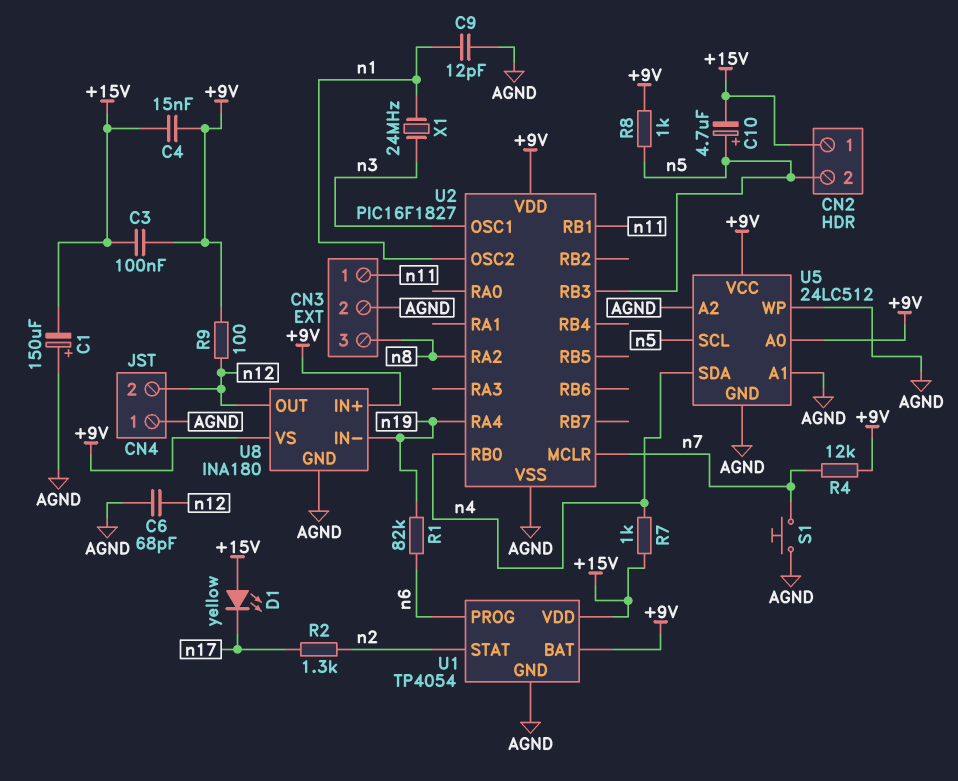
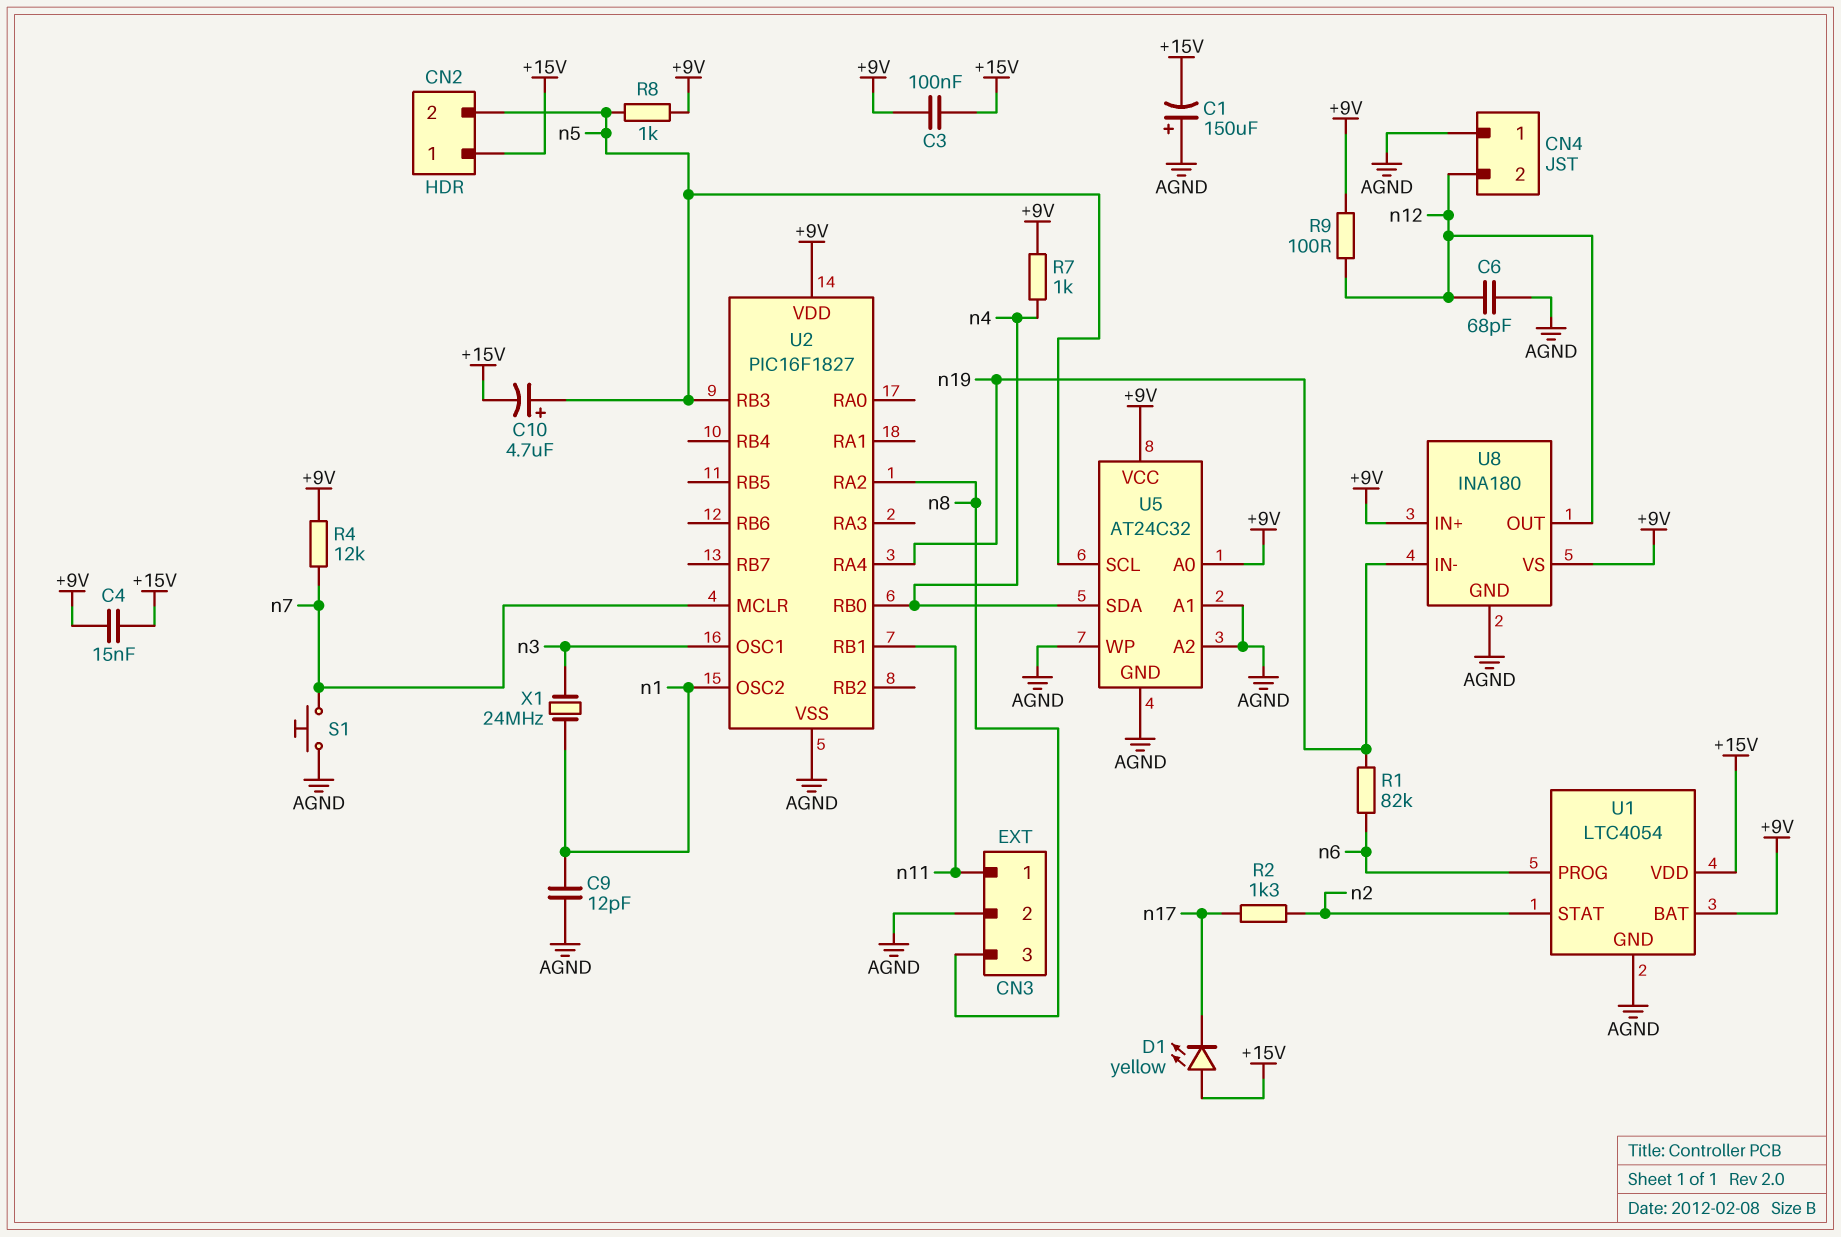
R7: 1k (+15V, n4) -> 1k (+9V, n4)
U1: TP4054 -> LTC4054
U5: 24LC512 -> AT24C32

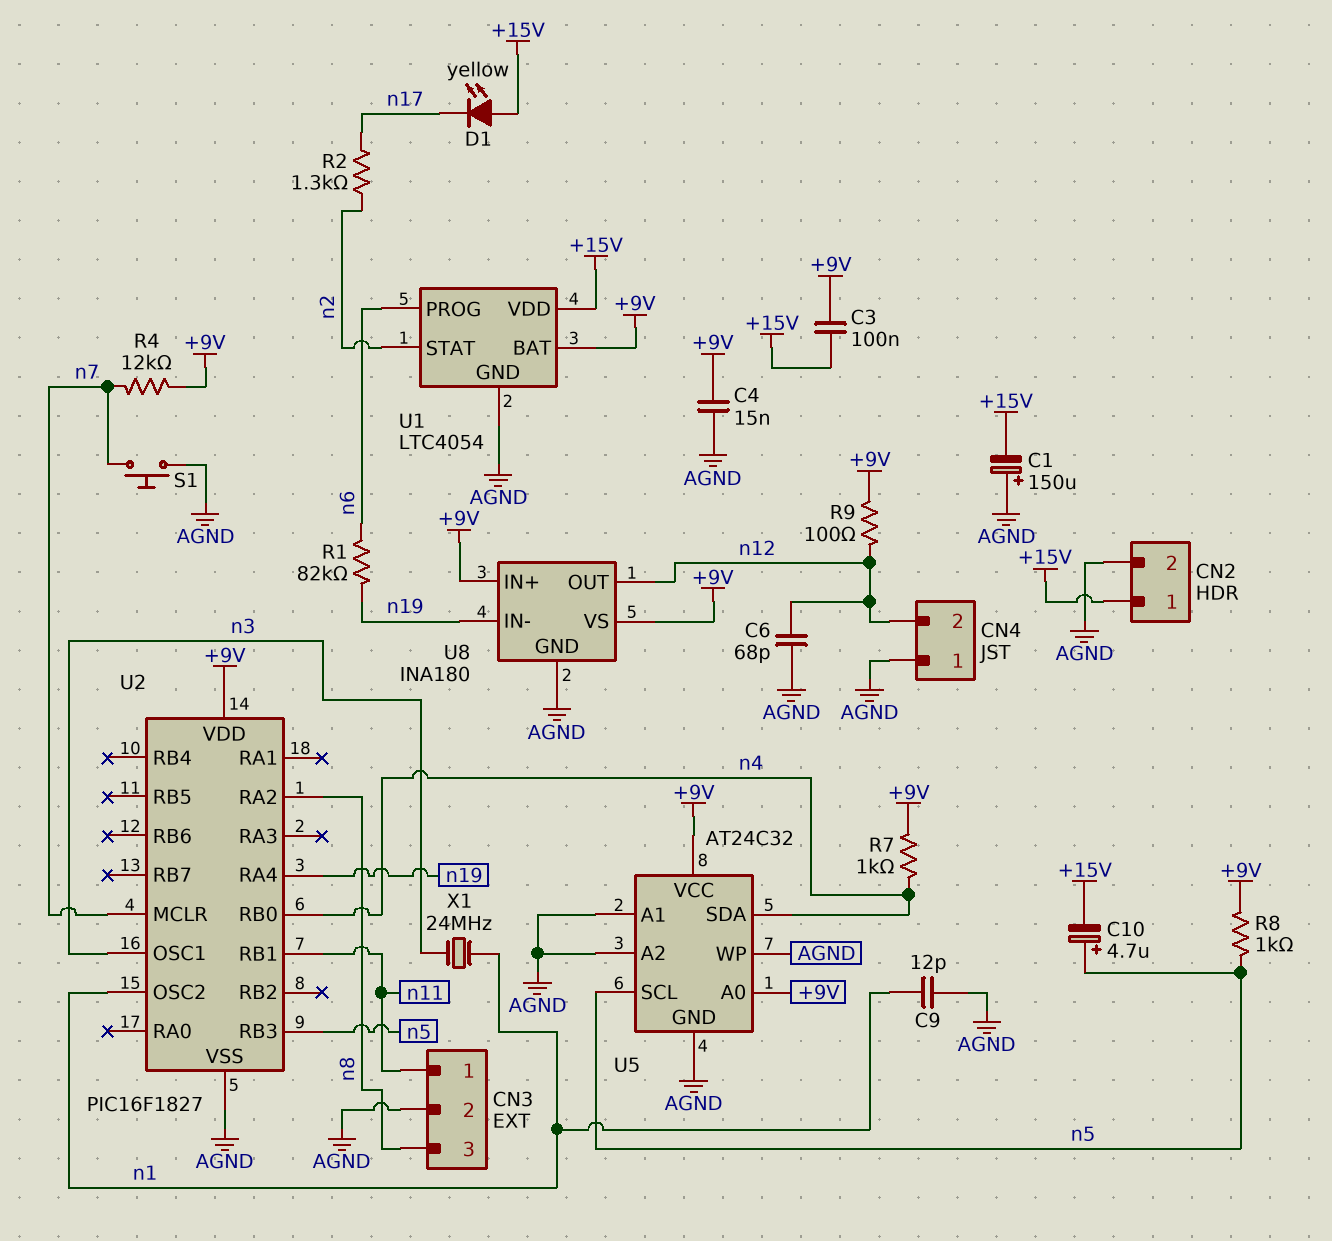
C4: 15nF (+9V, +15V) -> 15nF (+9V, AGND)
CN2 pin 2: n5 -> AGND

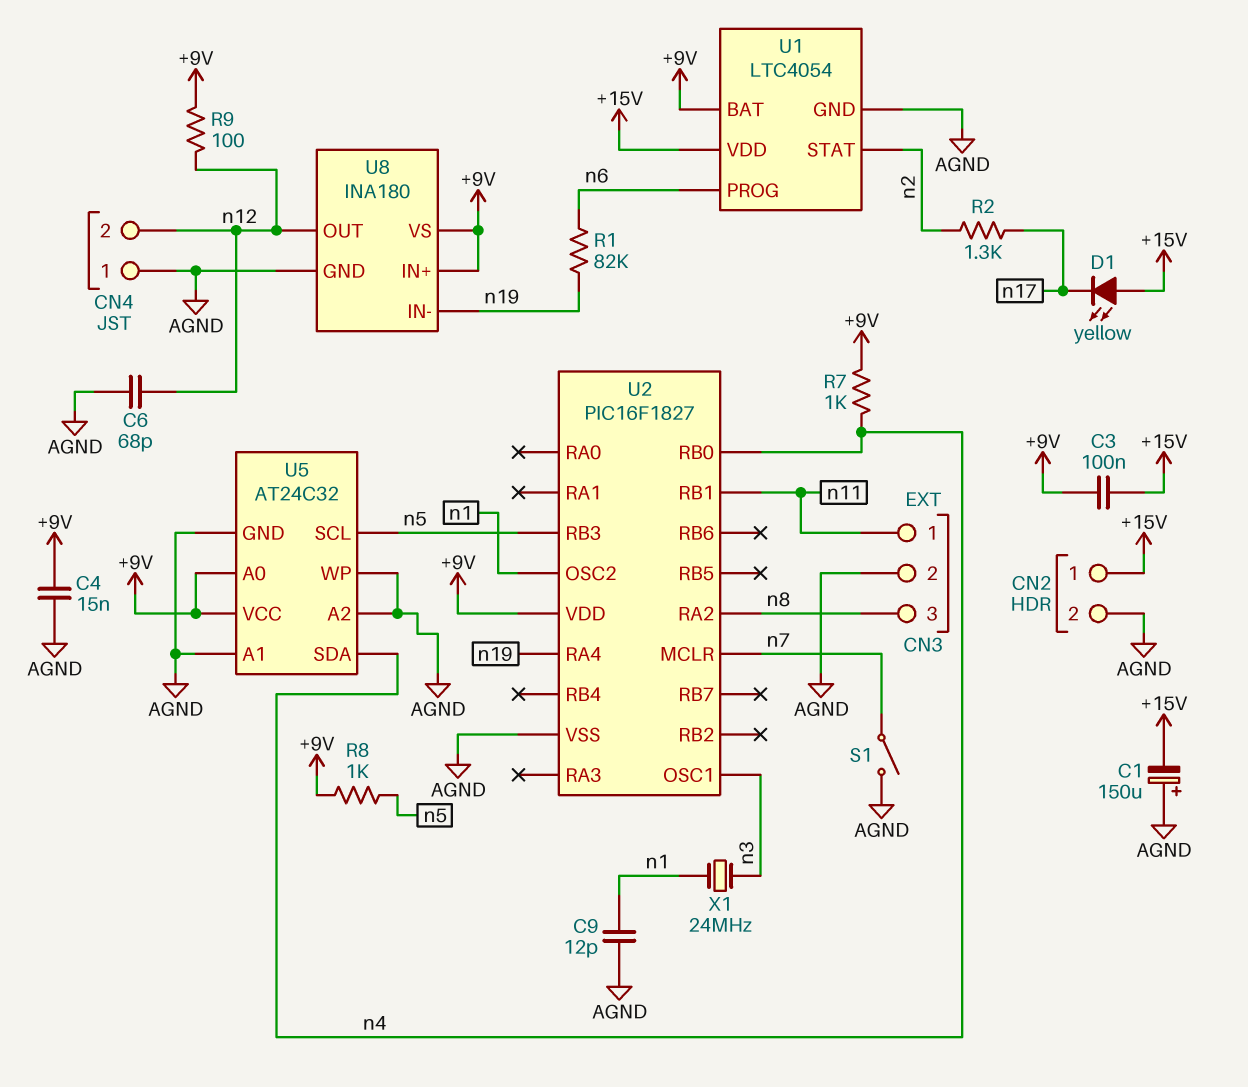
C10: 4.7uF (plus n5, minus +15V) -> none
R4: 12k (+9V, n7) -> none
S1: button (AGND, n7) -> switch (AGND, n7)

